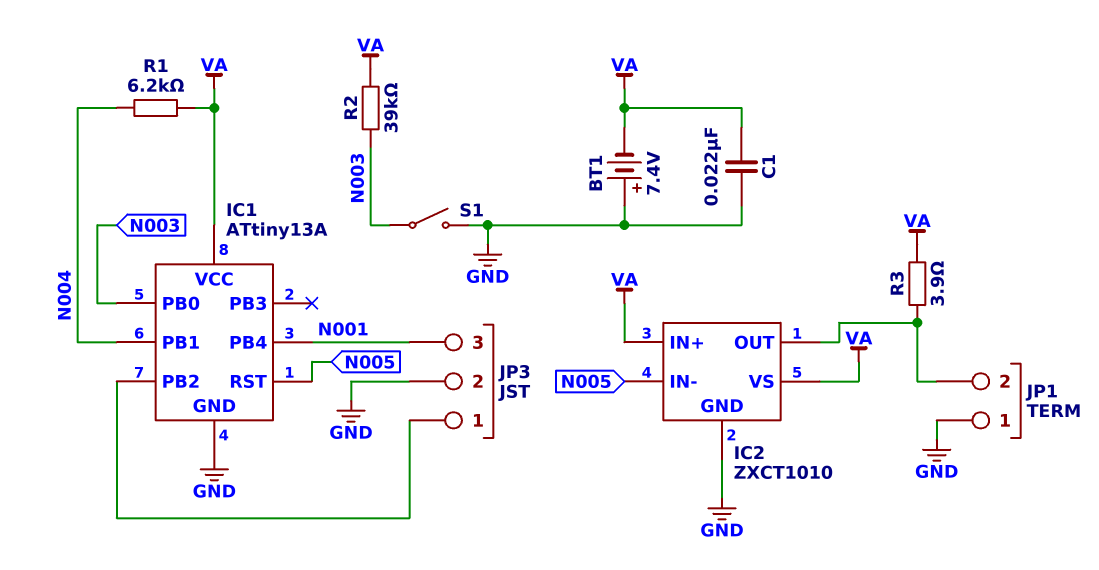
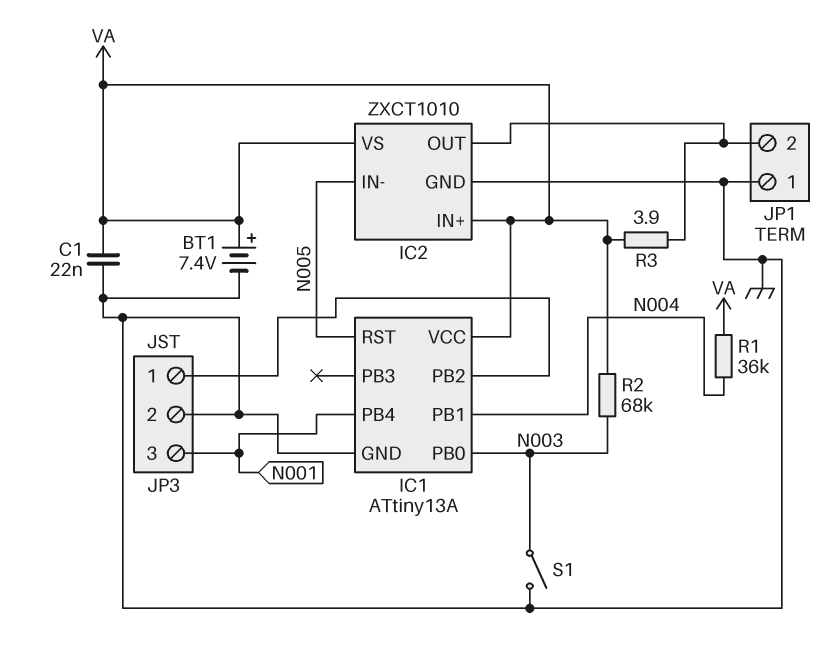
BT1: 7.4V (plus GND, minus VA) -> 7.4V (plus VA, minus GND)
R1: 6.2k (N004, VA) -> 36k (N004, VA)
R2: 39k (N003, VA) -> 68k (N003, VA)

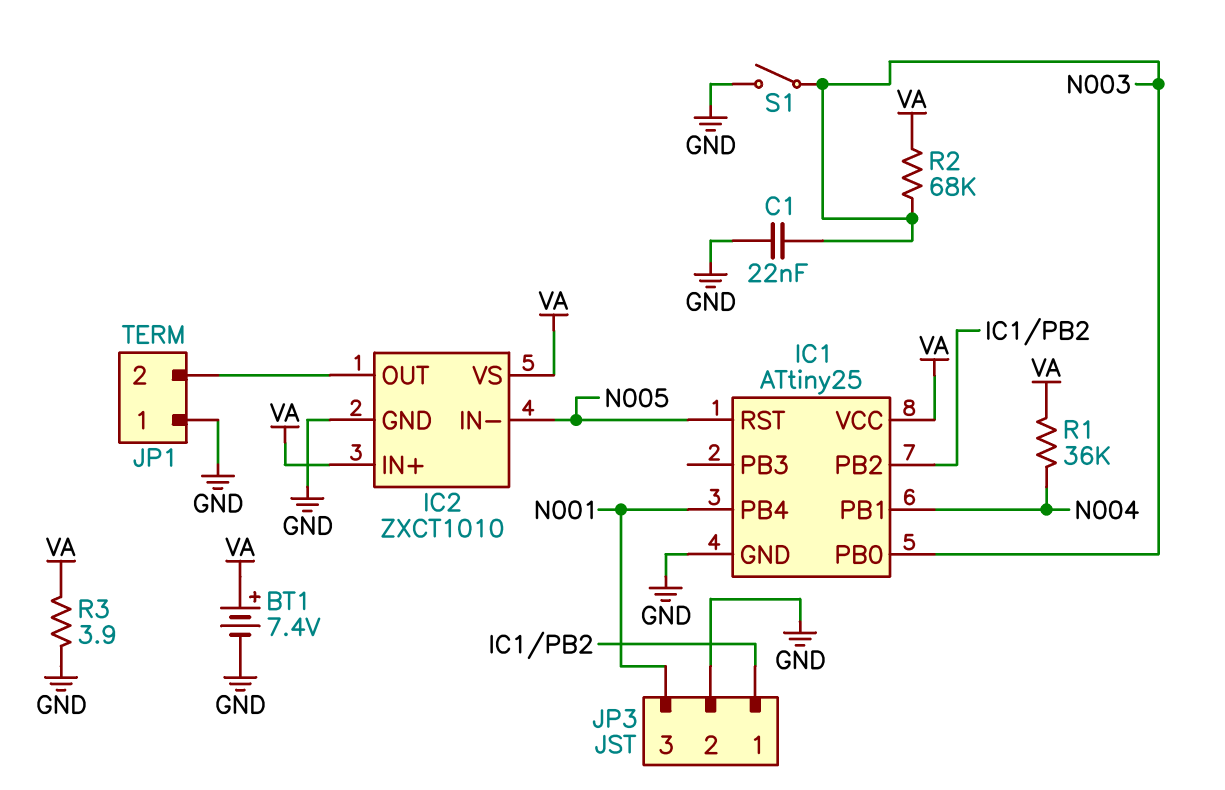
C1: 22nF (GND, VA) -> 22nF (GND, N003)
IC1: ATtiny13A -> ATtiny25
R3: 3.9 (IC2/OUT, VA) -> 3.9 (GND, VA)

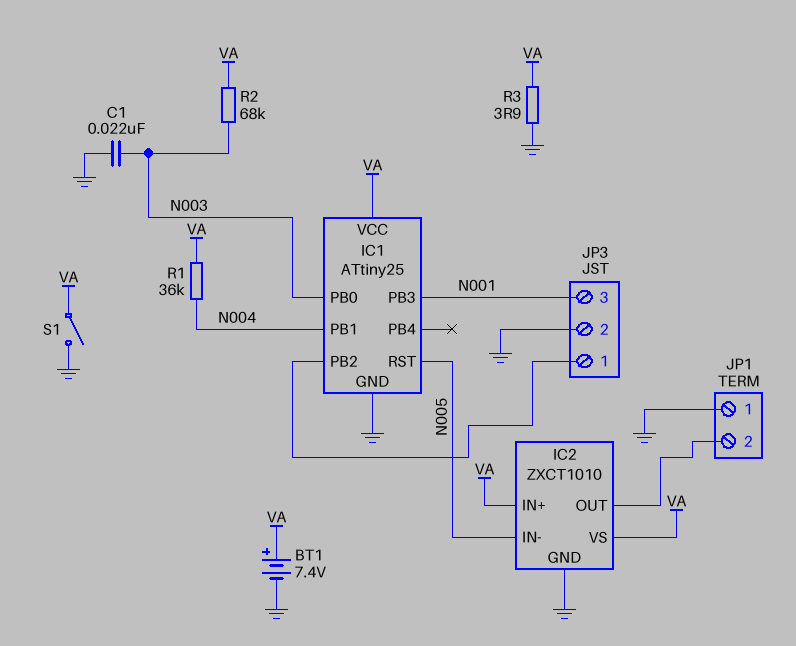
IC1 pin PB3: none -> N001
IC1 pin PB4: N001 -> none
S1: switch (GND, N003) -> switch (GND, VA)

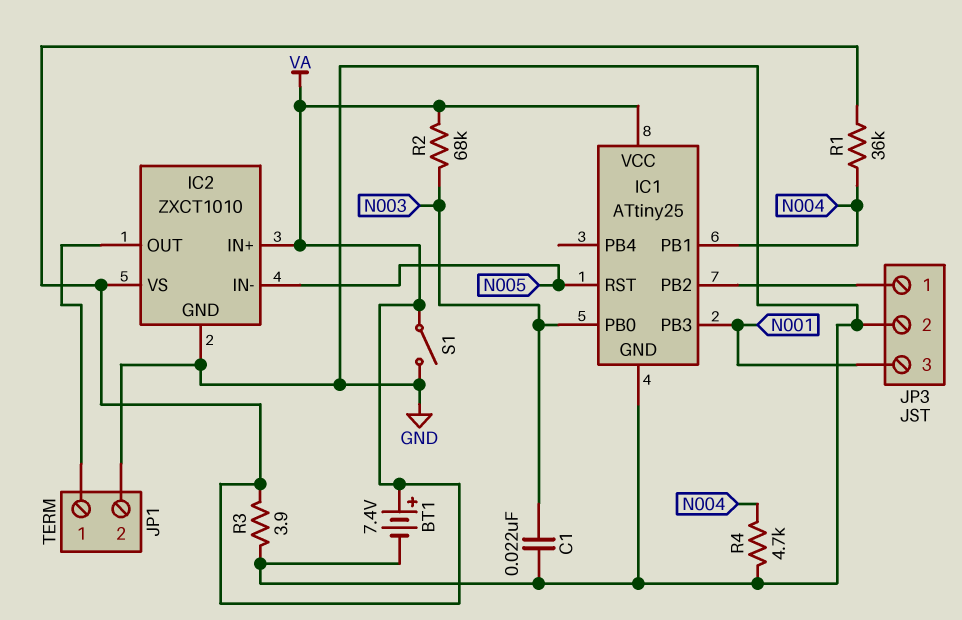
JP1 pin 1: GND -> IC2/OUT
JP1 pin 2: IC2/OUT -> GND
R4: none -> 4.7k (GND, N004)

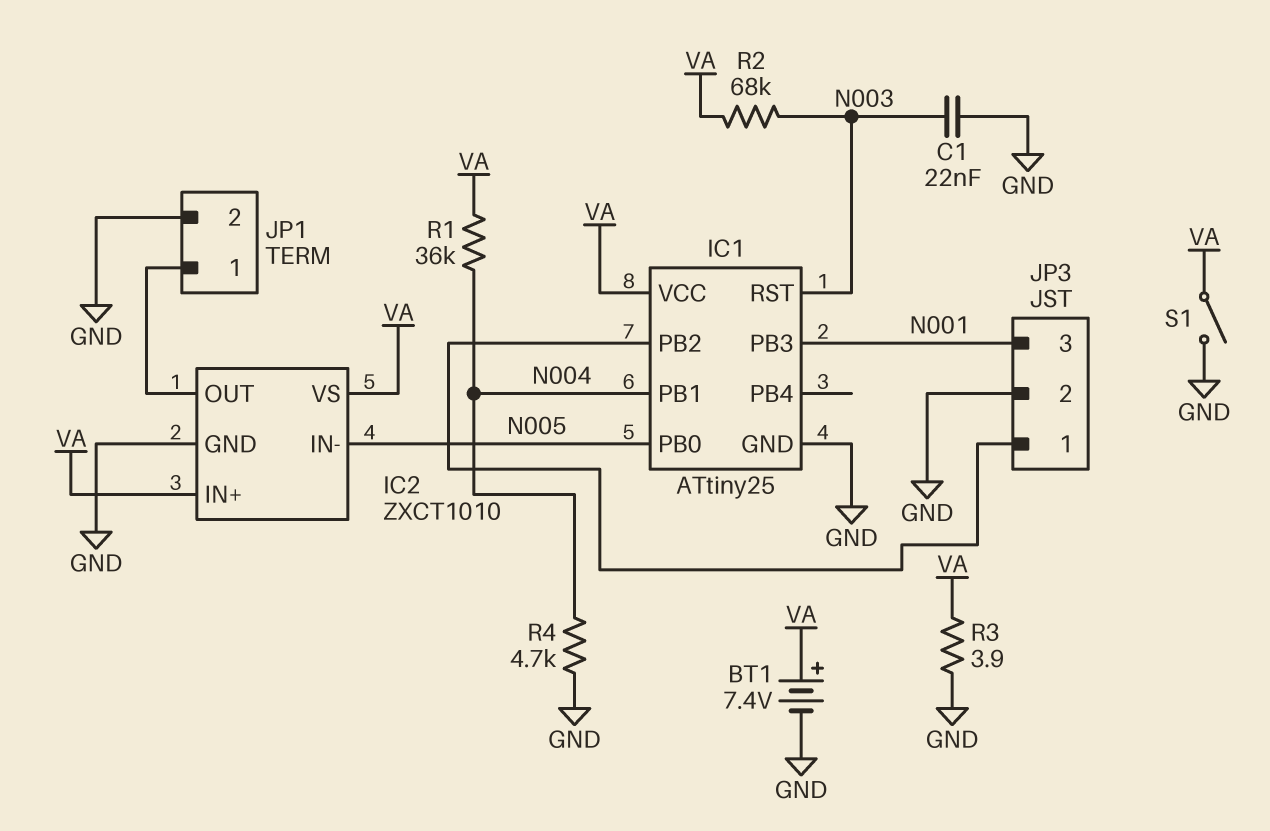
IC1 pin PB0: N003 -> N005
IC1 pin RST: N005 -> N003

